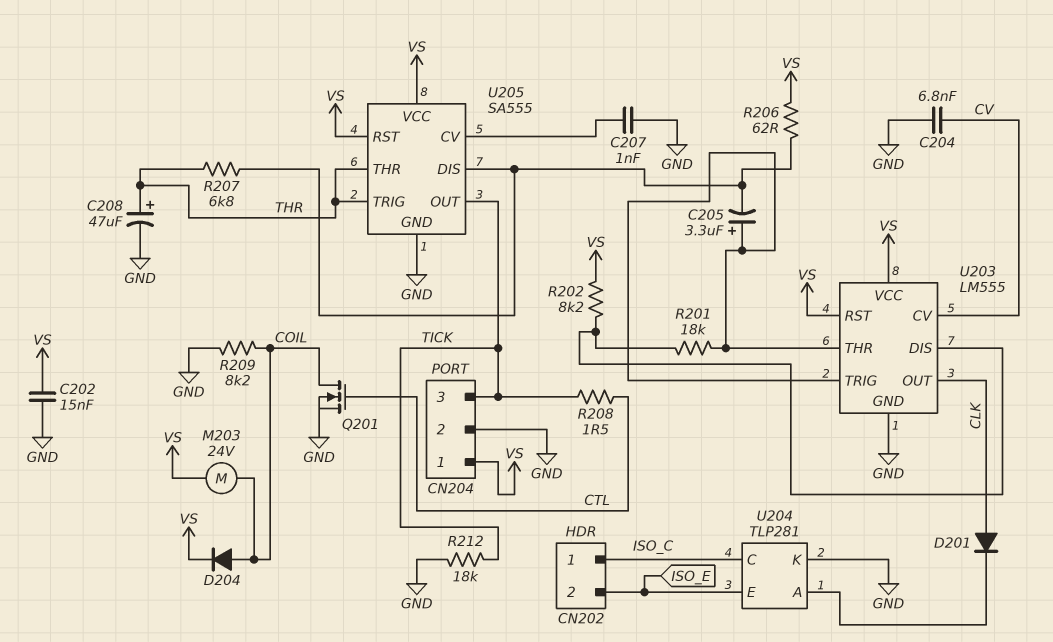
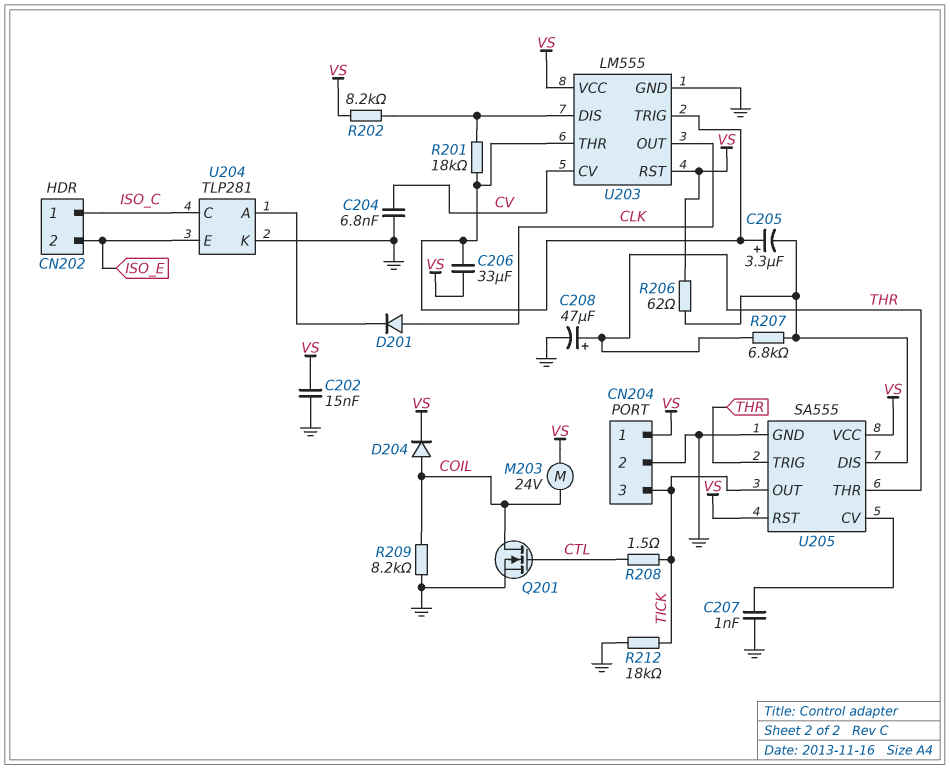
C206: none -> 33uF (U203/THR, VS)

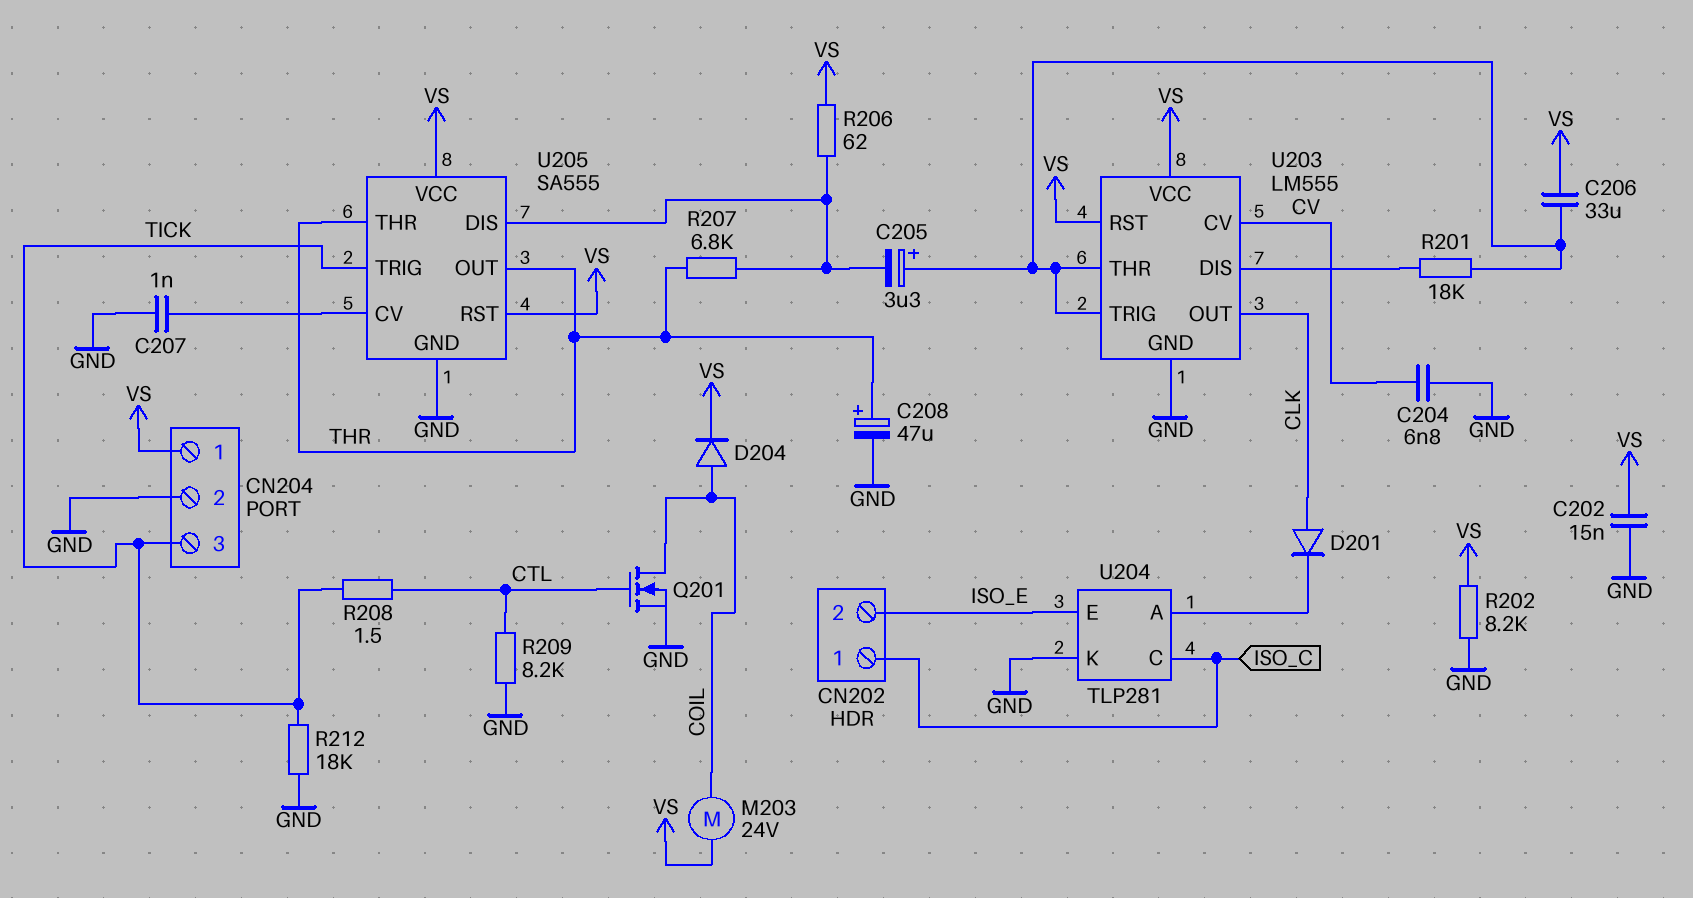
R202: 8.2k (U203/DIS, VS) -> 8.2k (GND, VS)
R209: 8.2k (COIL, GND) -> 8.2k (CTL, GND)
U205 pin OUT: TICK -> THR
U205 pin TRIG: THR -> TICK

